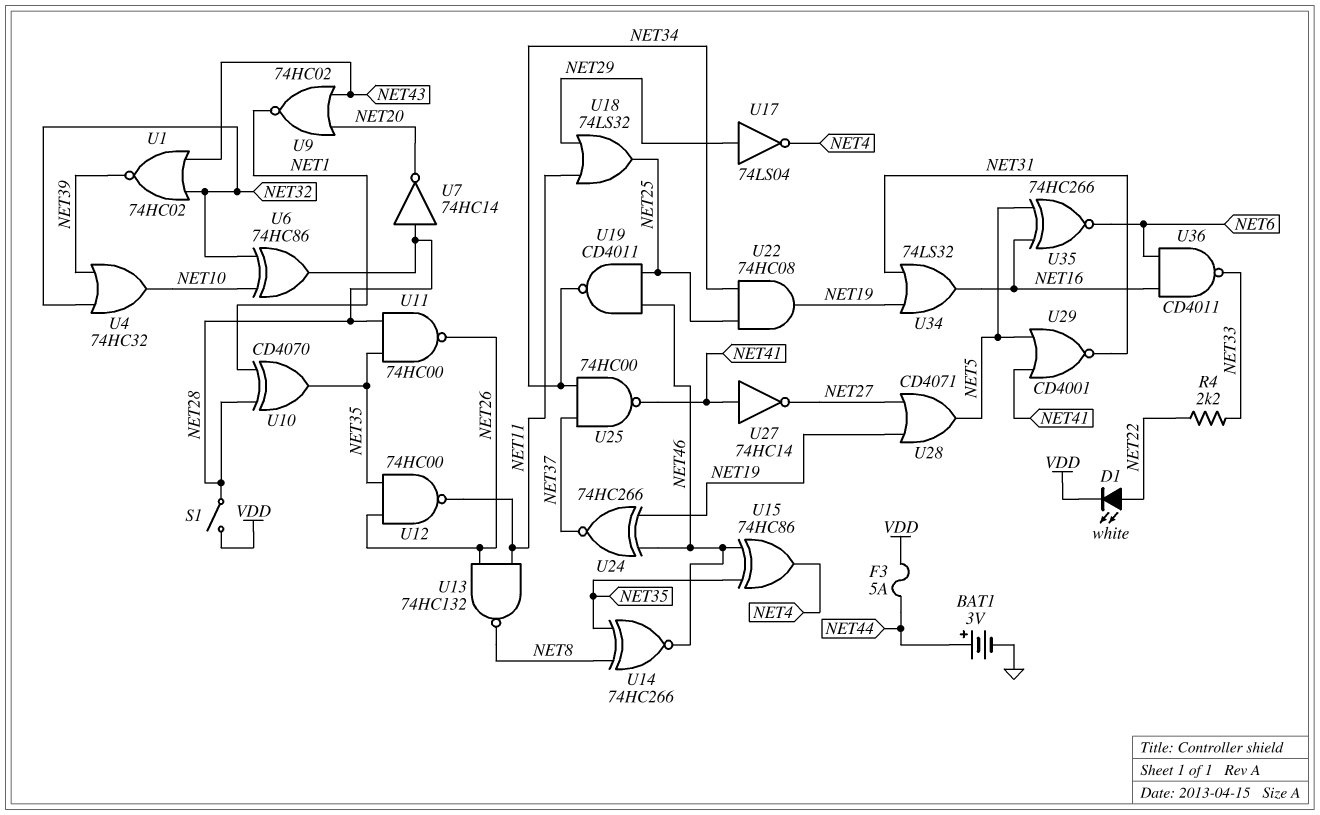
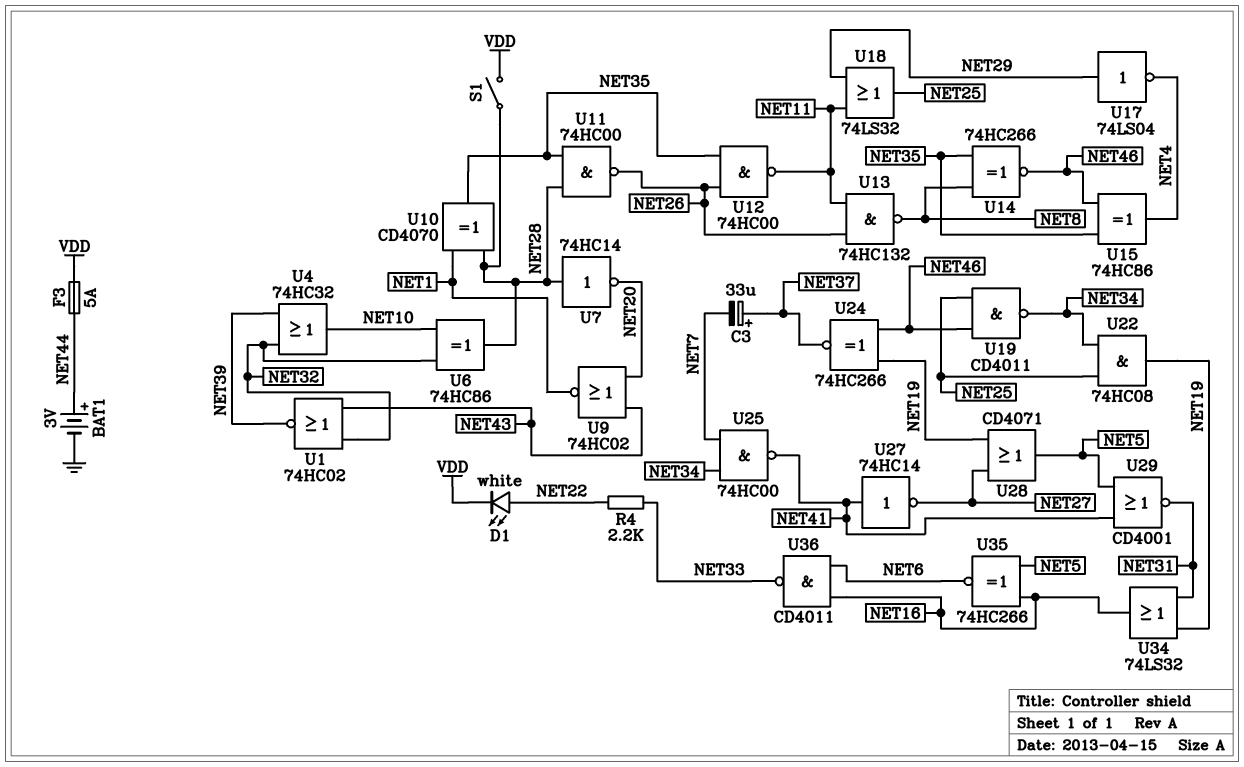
C3: none -> 33uF (plus NET37, minus NET7)
U25: NAND 74HC00 (in NET34, in NET37, out NET41) -> NAND 74HC00 (in NET7, in NET34, out NET41)

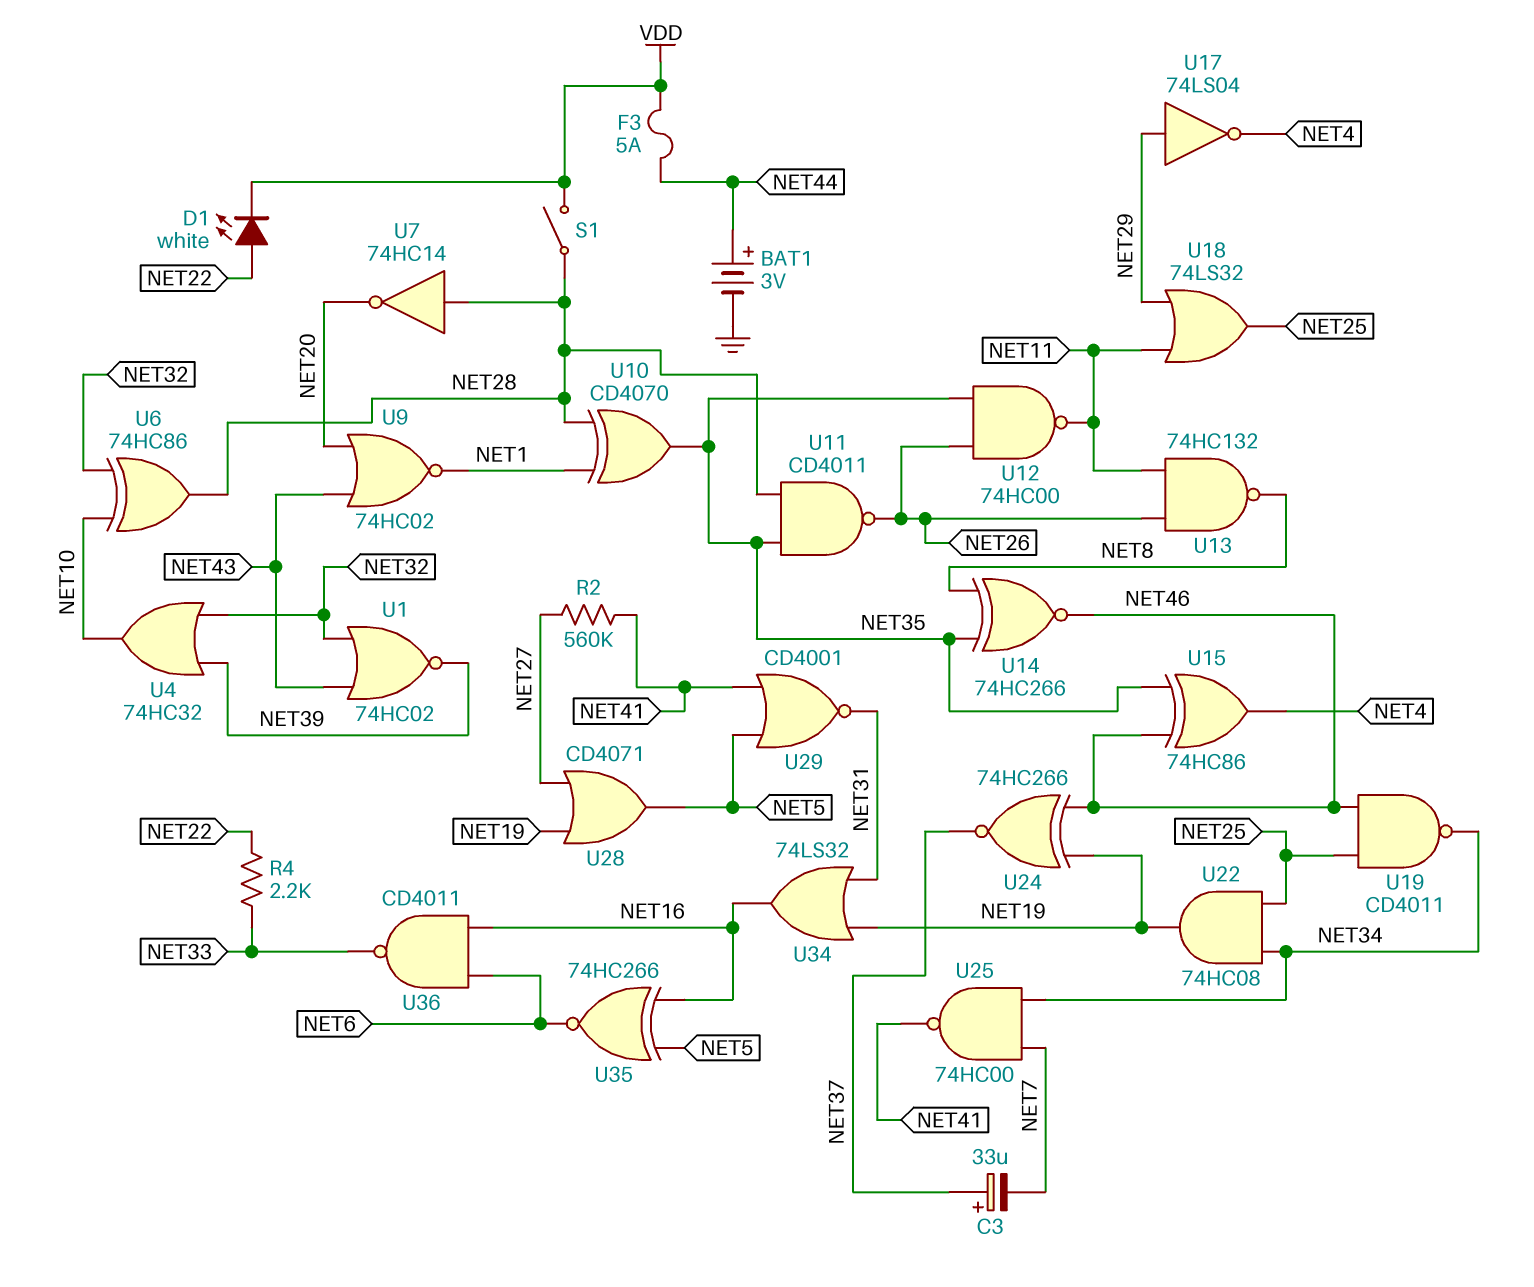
R2: none -> 560k (NET27, NET41)
U11: NAND 74HC00 (in NET28, in NET35, out NET26) -> NAND CD4011 (in NET28, in NET35, out NET26)
U27: NOT 74HC14 (in NET41, out NET27) -> none

